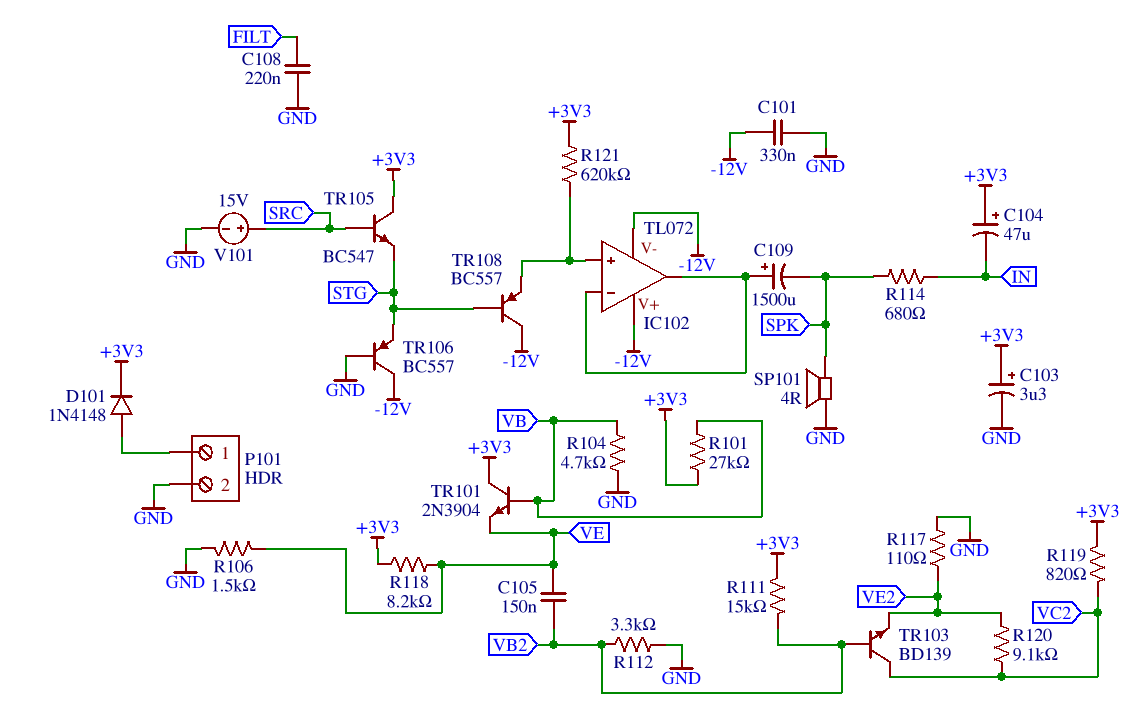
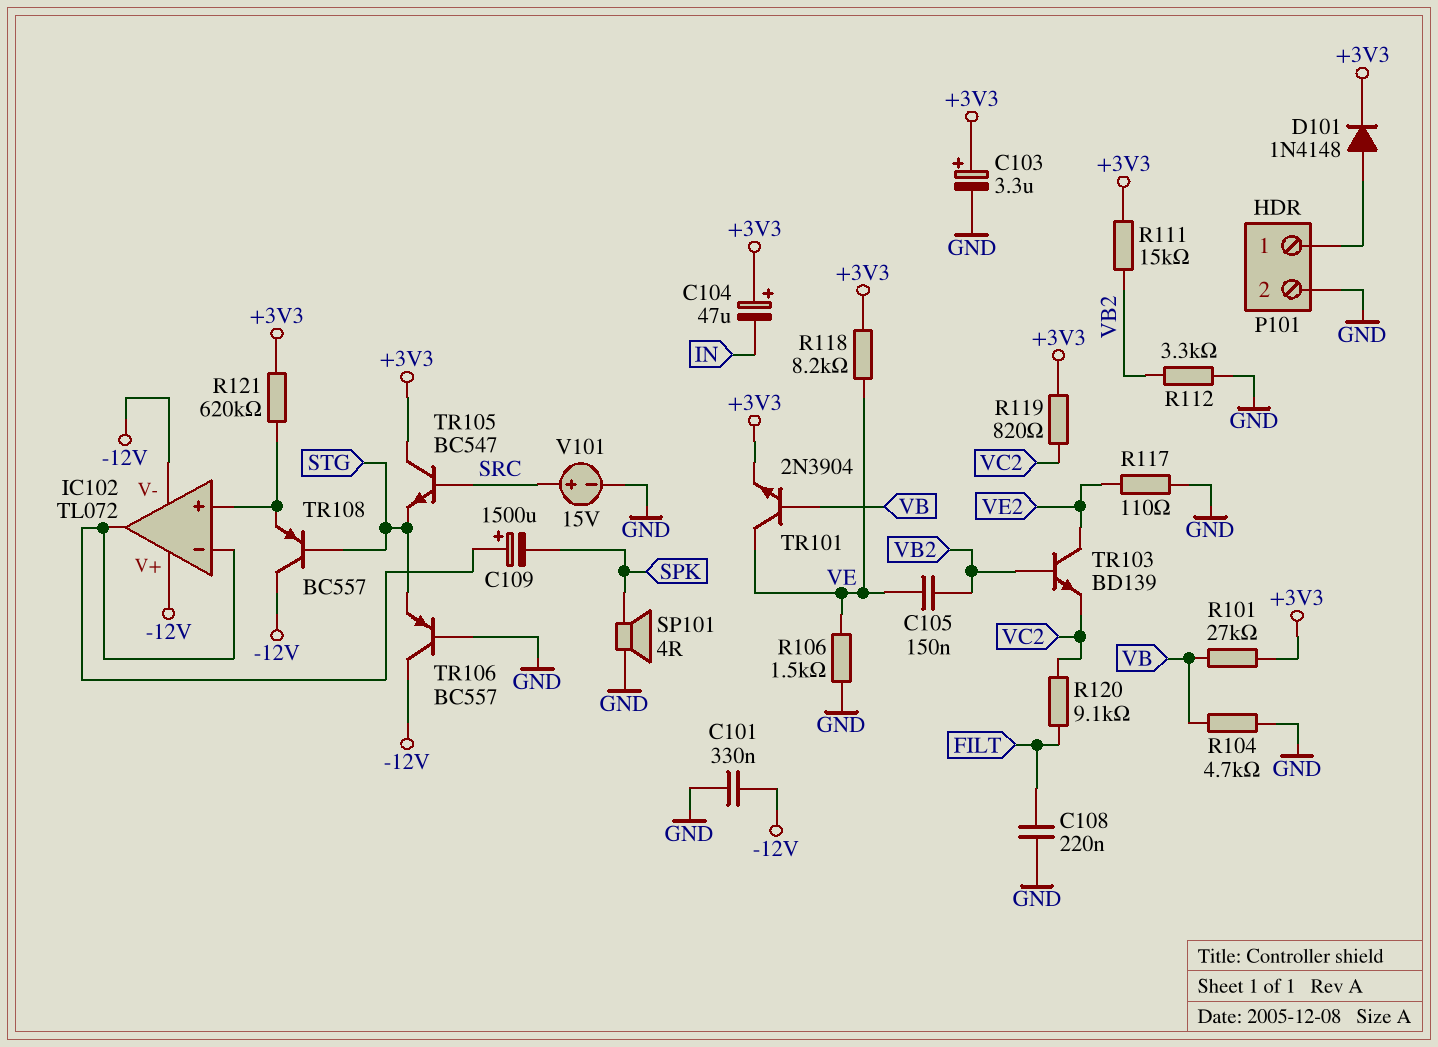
R114: 680 (IN, SPK) -> none
R120: 9.1k (VC2, VE2) -> 9.1k (FILT, VC2)
TR101: NPN 2N3904 (B VB, C +3V3, E VE) -> NPN 2N3904 (B VB, C VE, E +3V3)
TR103: NPN BD139 (B VB2, C VC2, E VE2) -> NPN BD139 (B VB2, C VE2, E VC2)

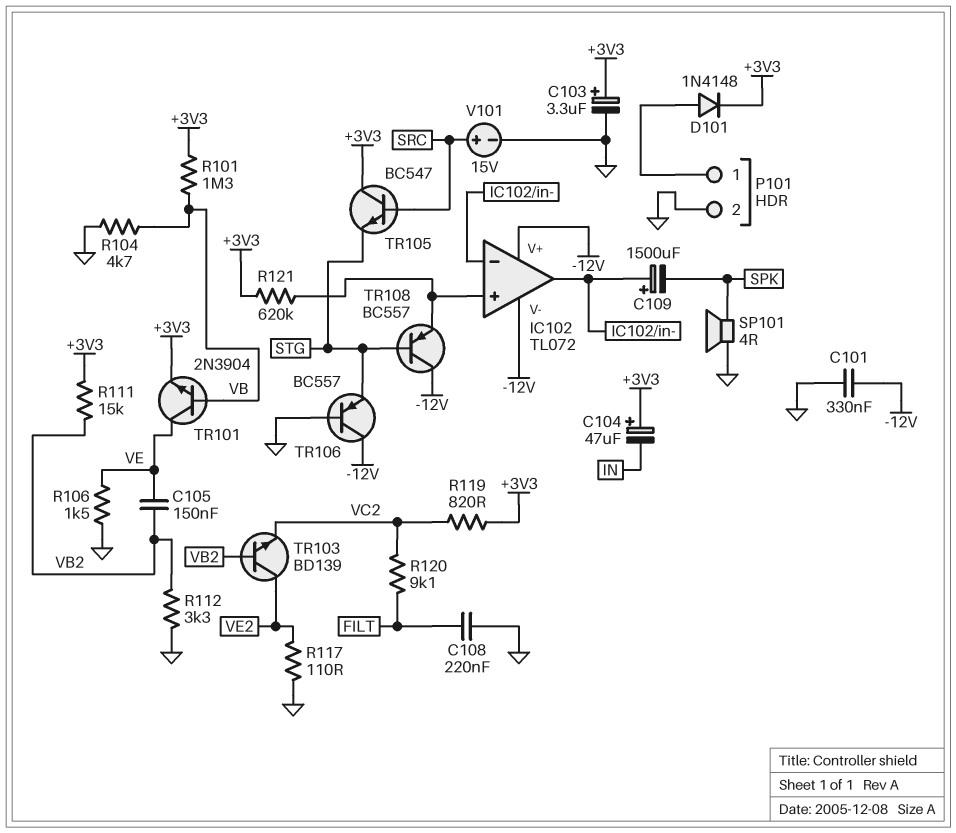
R101: 27k (+3V3, VB) -> 1.3M (+3V3, VB)
R118: 8.2k (+3V3, VE) -> none

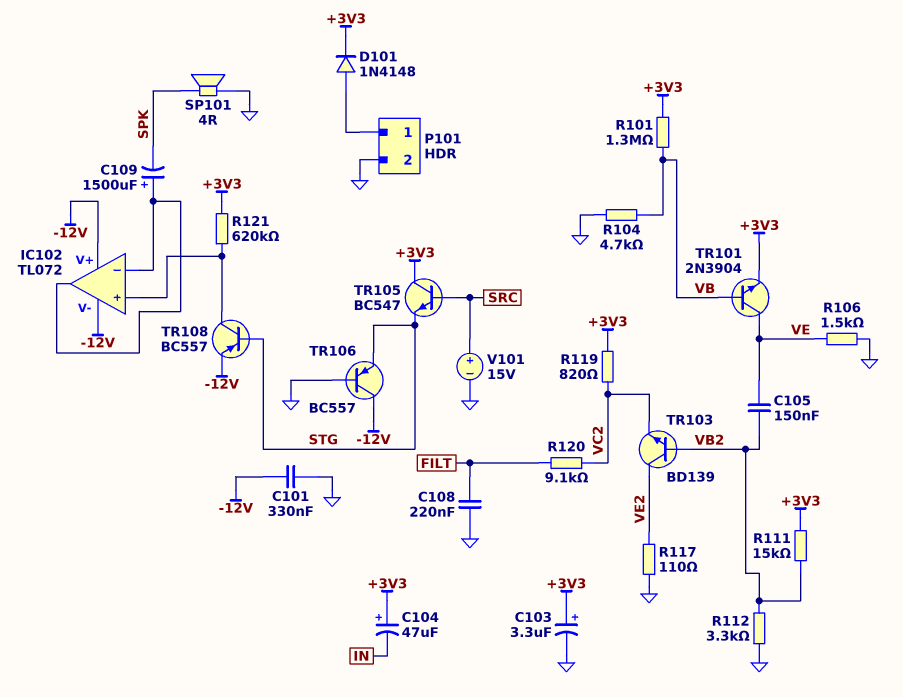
TR108: PNP BC557 (B STG, C -12V, E IC102/in+) -> PNP BC557 (B STG, C IC102/in+, E -12V)

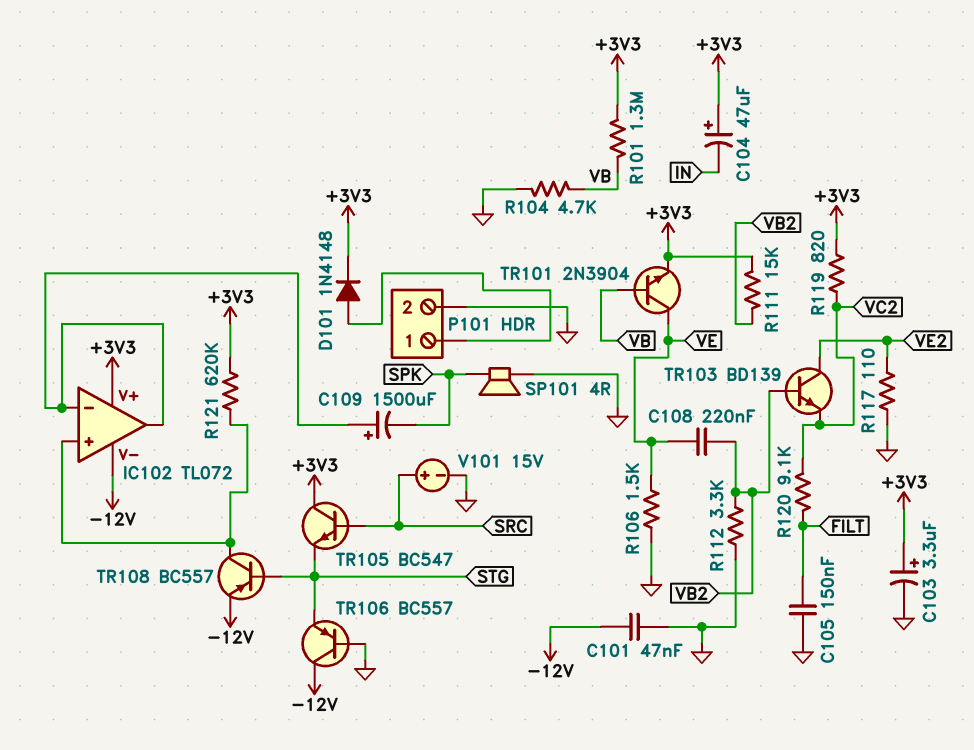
C101: 330nF (-12V, GND) -> 47nF (-12V, GND)
C105: 150nF (VB2, VE) -> 150nF (FILT, GND)
C108: 220nF (FILT, GND) -> 220nF (VB2, VE)
IC102 pin V+: -12V -> +3V3

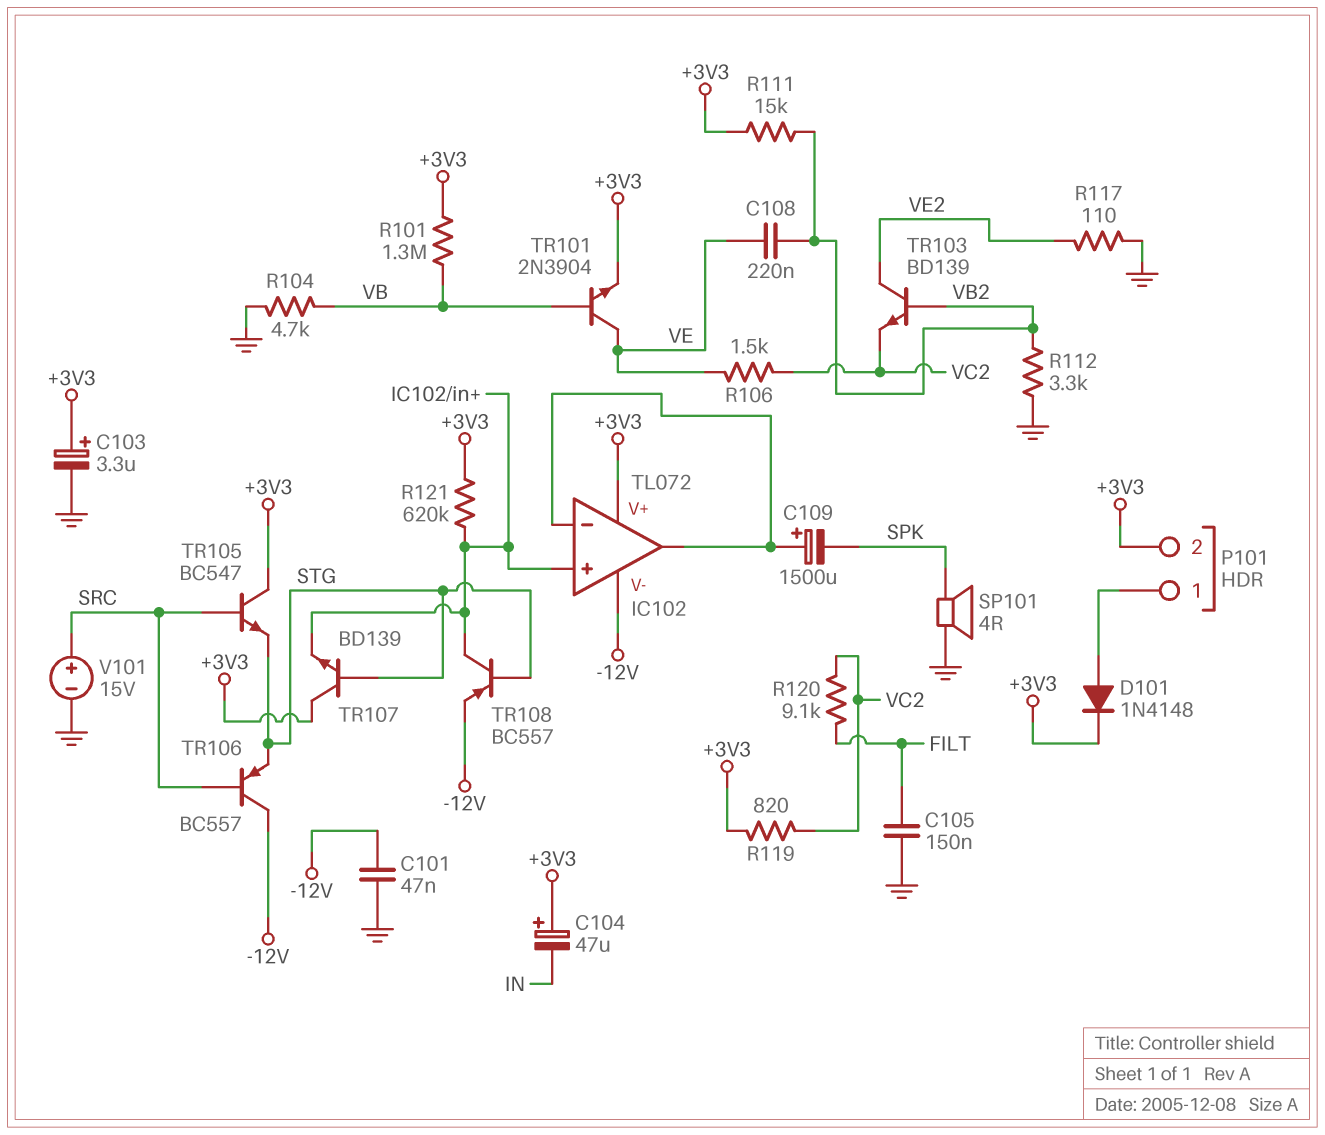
P101 pin 2: GND -> +3V3
R106: 1.5k (GND, VE) -> 1.5k (VC2, VE)
TR106: PNP BC557 (B GND, C -12V, E STG) -> PNP BC557 (B SRC, C -12V, E STG)
TR107: none -> NPN BD139 (B STG, C +3V3, E IC102/in+)

